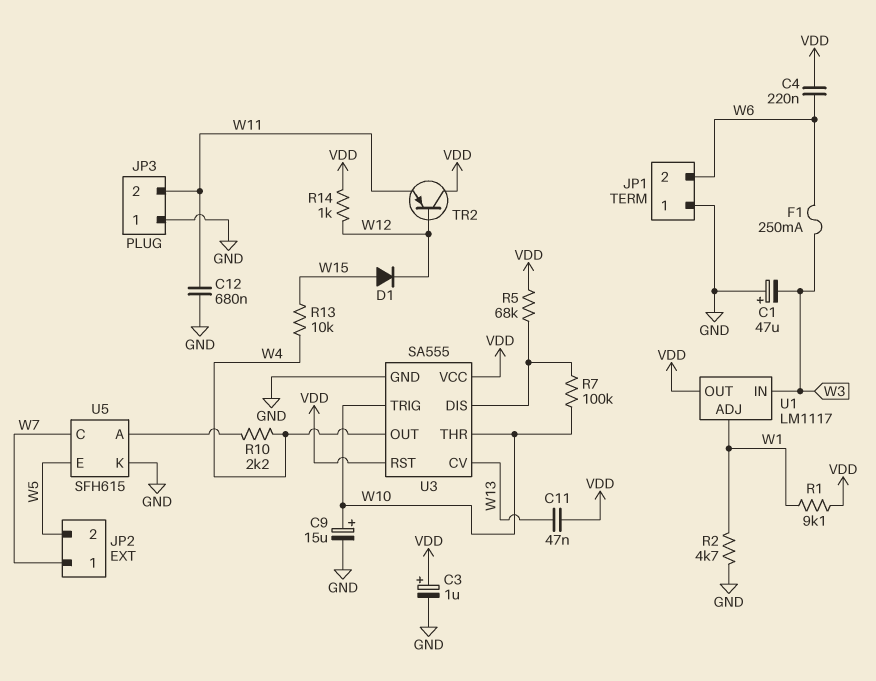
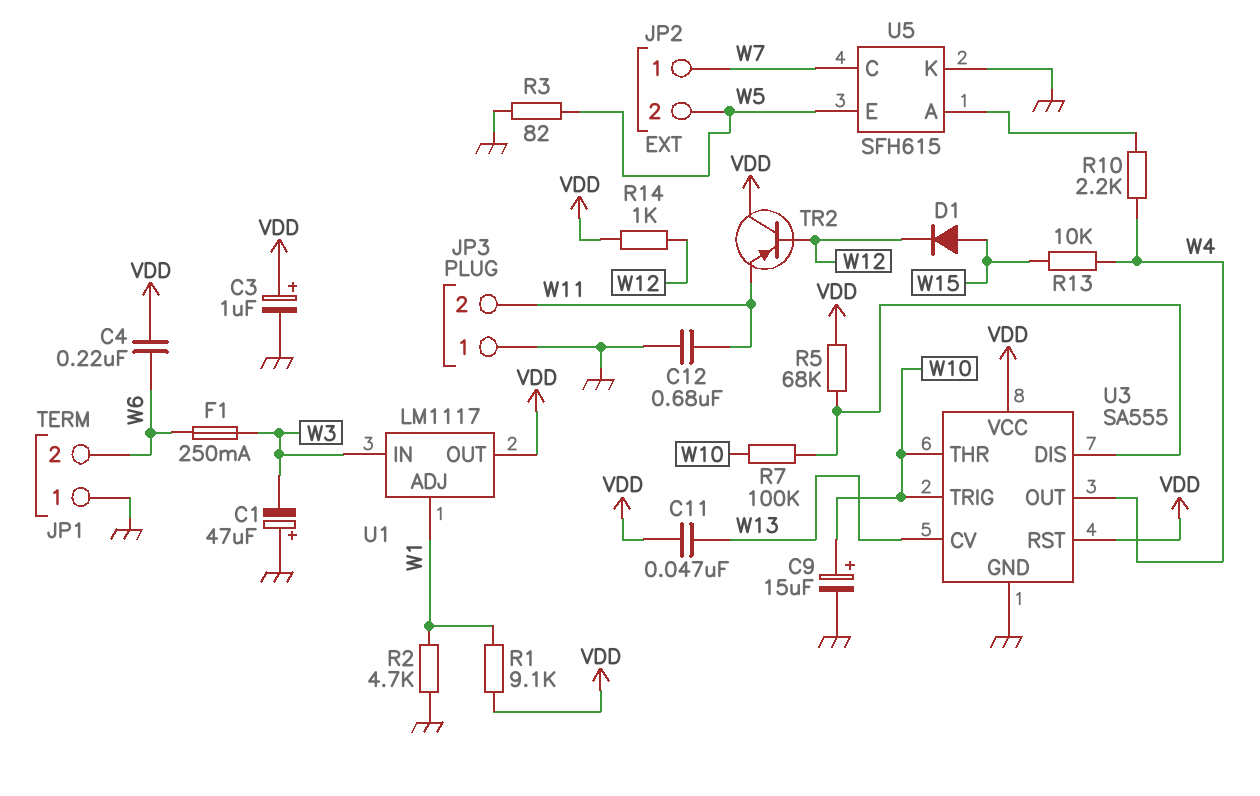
R3: none -> 82 (GND, W5)

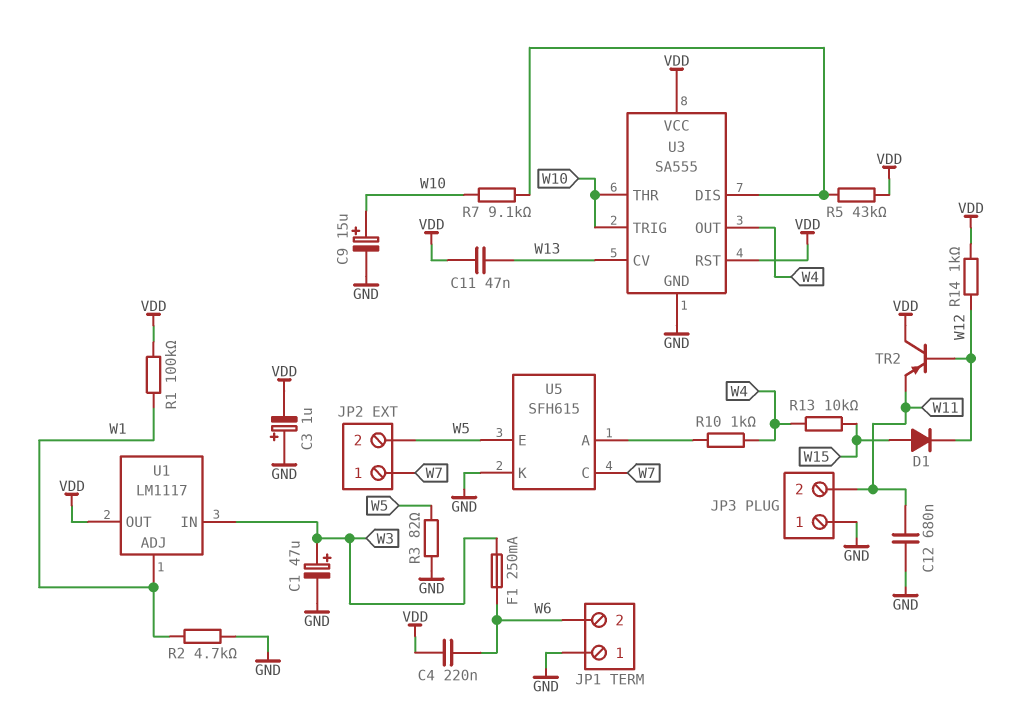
C1: 47uF (plus GND, minus W3) -> 47uF (plus W3, minus GND)
C3: 1uF (plus VDD, minus GND) -> 1uF (plus GND, minus VDD)
R1: 9.1k (VDD, W1) -> 100k (VDD, W1)
R5: 68k (U3/DIS, VDD) -> 43k (U3/DIS, VDD)
R7: 100k (U3/DIS, W10) -> 9.1k (U3/DIS, W10)
R10: 2.2k (U5/A, W4) -> 1k (U5/A, W4)

